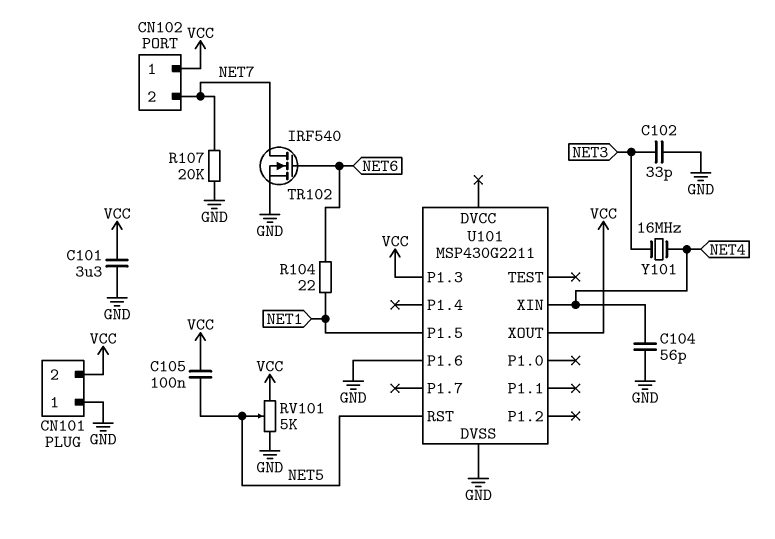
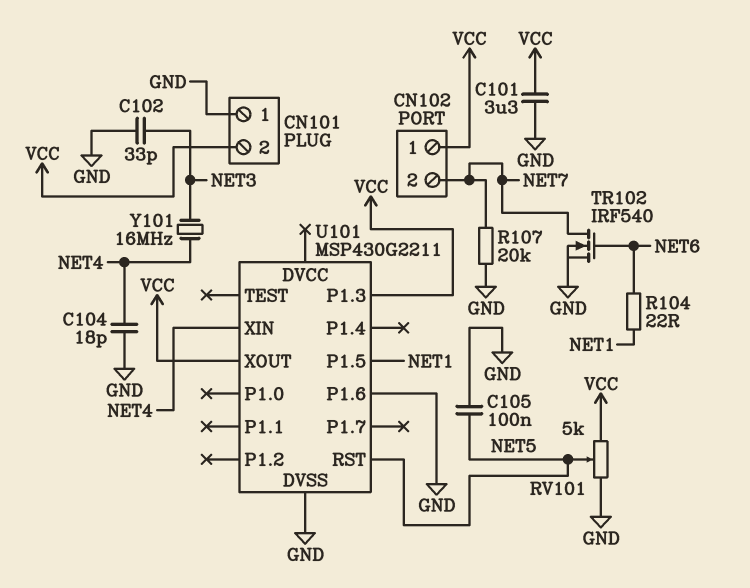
C104: 56pF (GND, NET4) -> 18pF (GND, NET4)
C105: 100nF (NET5, VCC) -> 100nF (GND, NET5)

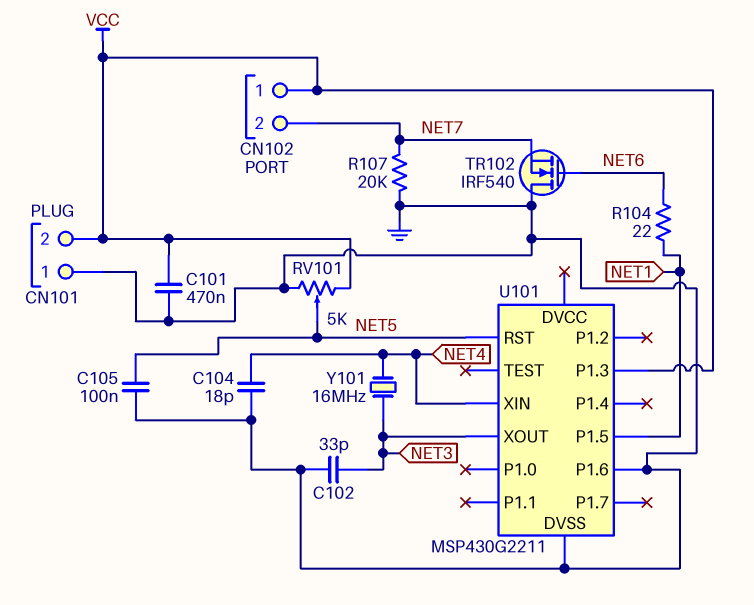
C101: 3.3uF (GND, VCC) -> 470nF (GND, VCC)
TR102: NMOS IRF540 (G NET6, D NET7, S GND) -> NMOS IRF540 (G NET6, D GND, S NET7)
U101 pin XOUT: VCC -> NET3

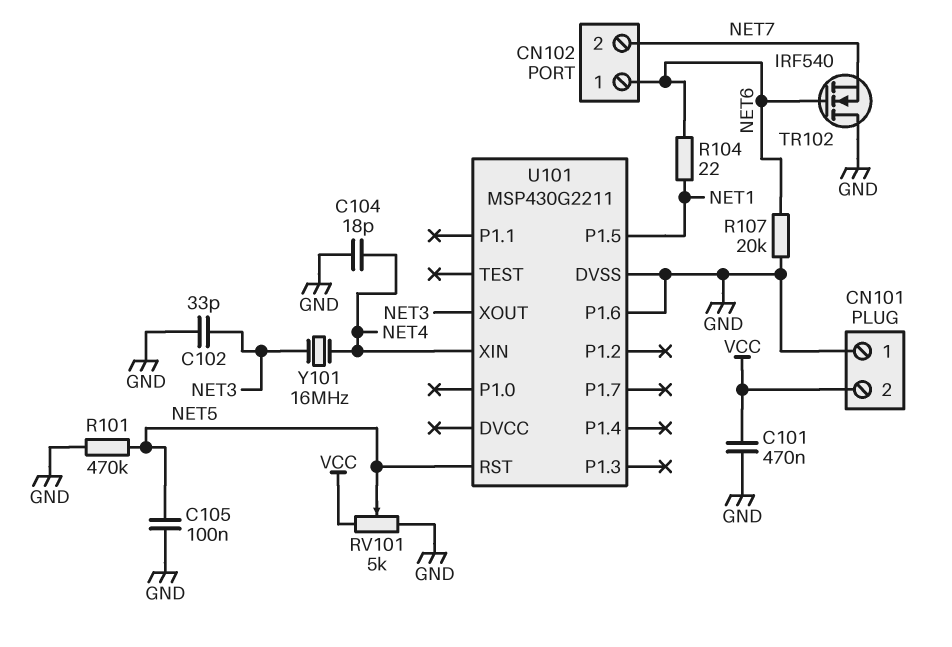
CN102 pin 1: VCC -> NET6
R101: none -> 470k (GND, NET5)
R107: 20k (GND, NET7) -> 20k (GND, NET6)
U101 pin P1.3: VCC -> none

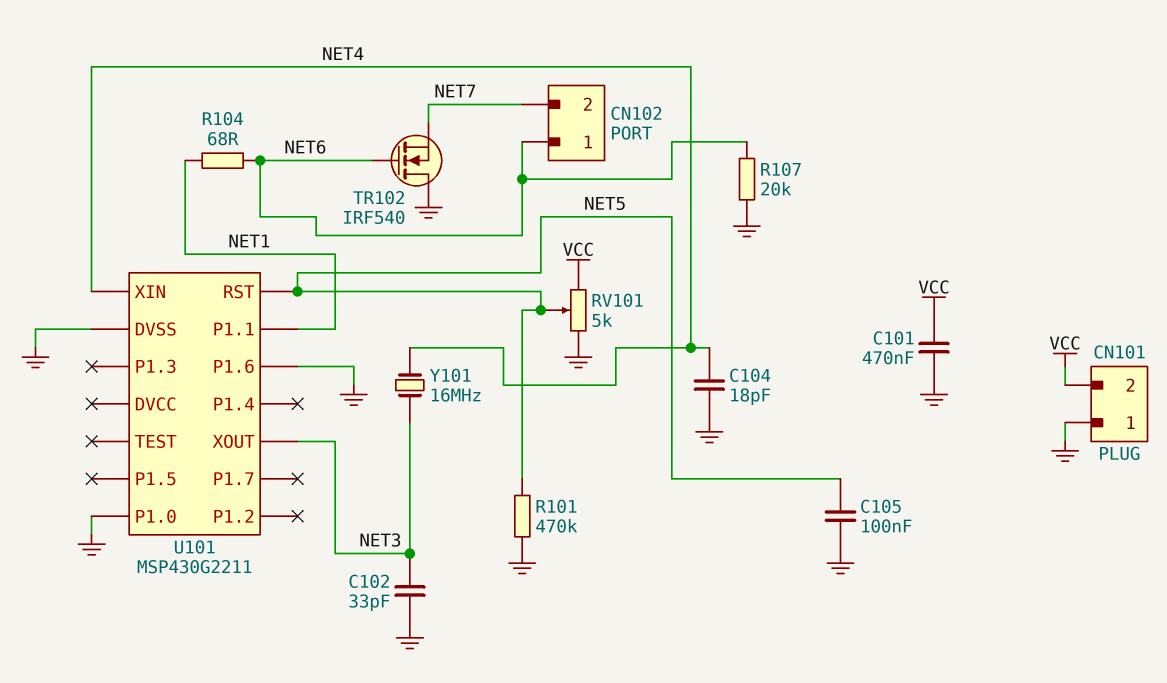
R104: 22 (NET1, NET6) -> 68 (NET1, NET6)
U101 pin P1.0: none -> GND
U101 pin P1.1: none -> NET1
U101 pin P1.5: NET1 -> none

